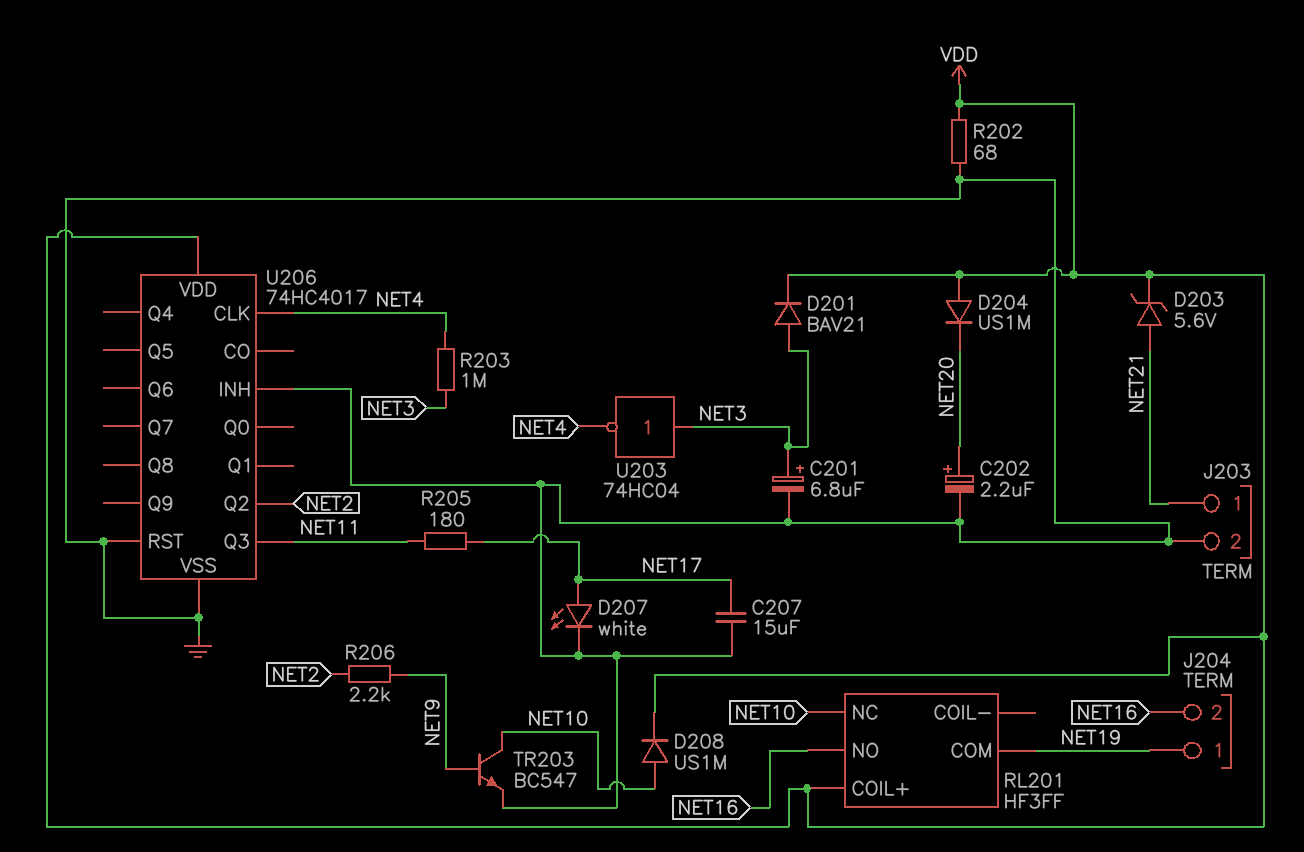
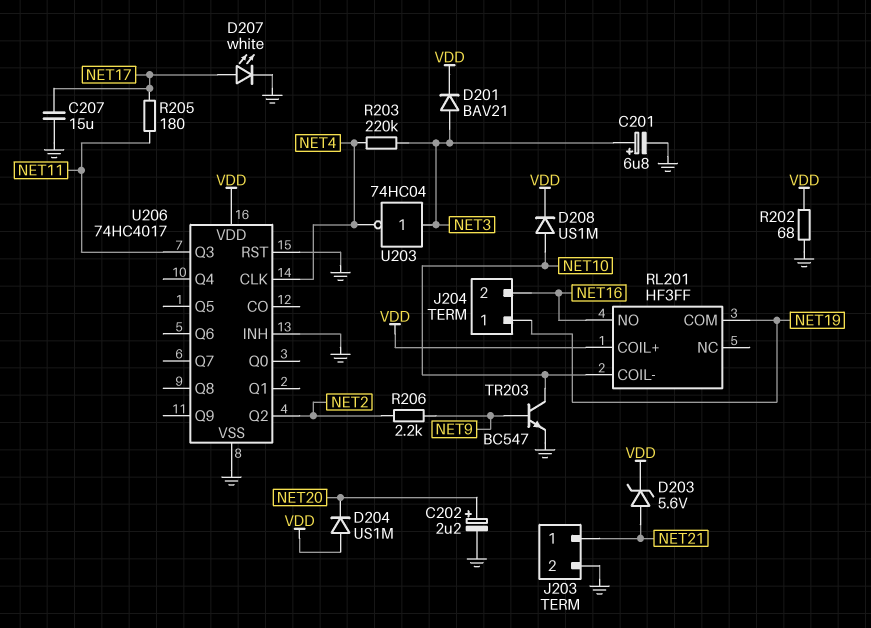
R203: 1M (NET3, NET4) -> 220k (NET3, NET4)
RL201 pin COIL-: none -> NET10
RL201 pin NC: NET10 -> none

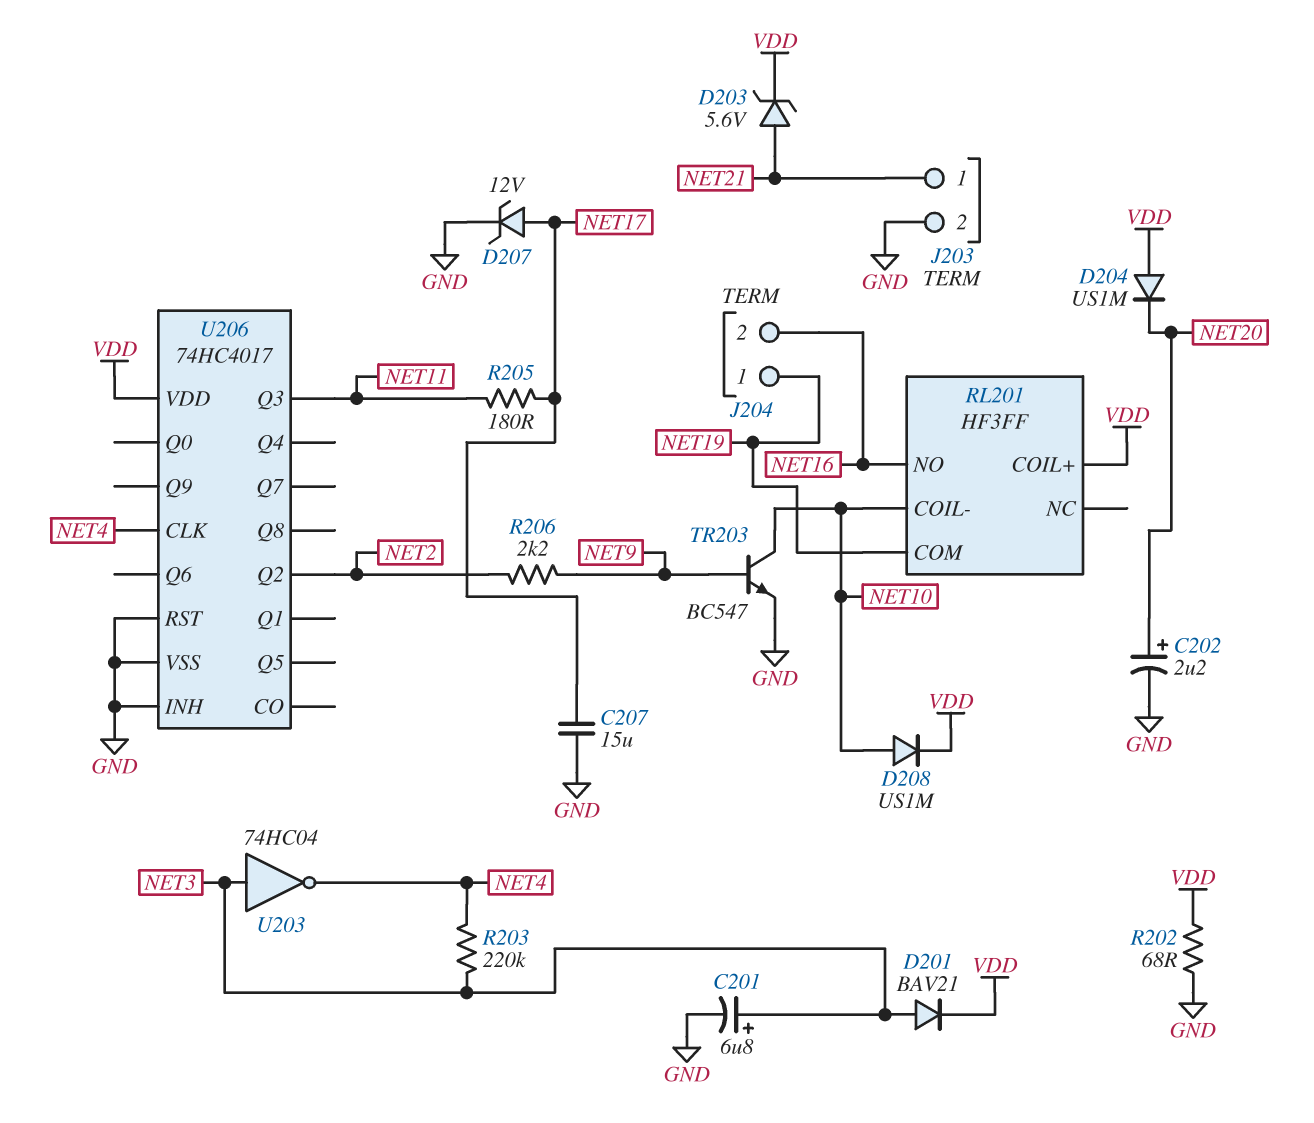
D207: LED white (A NET17, K GND) -> zener 12V (A NET17, K GND)

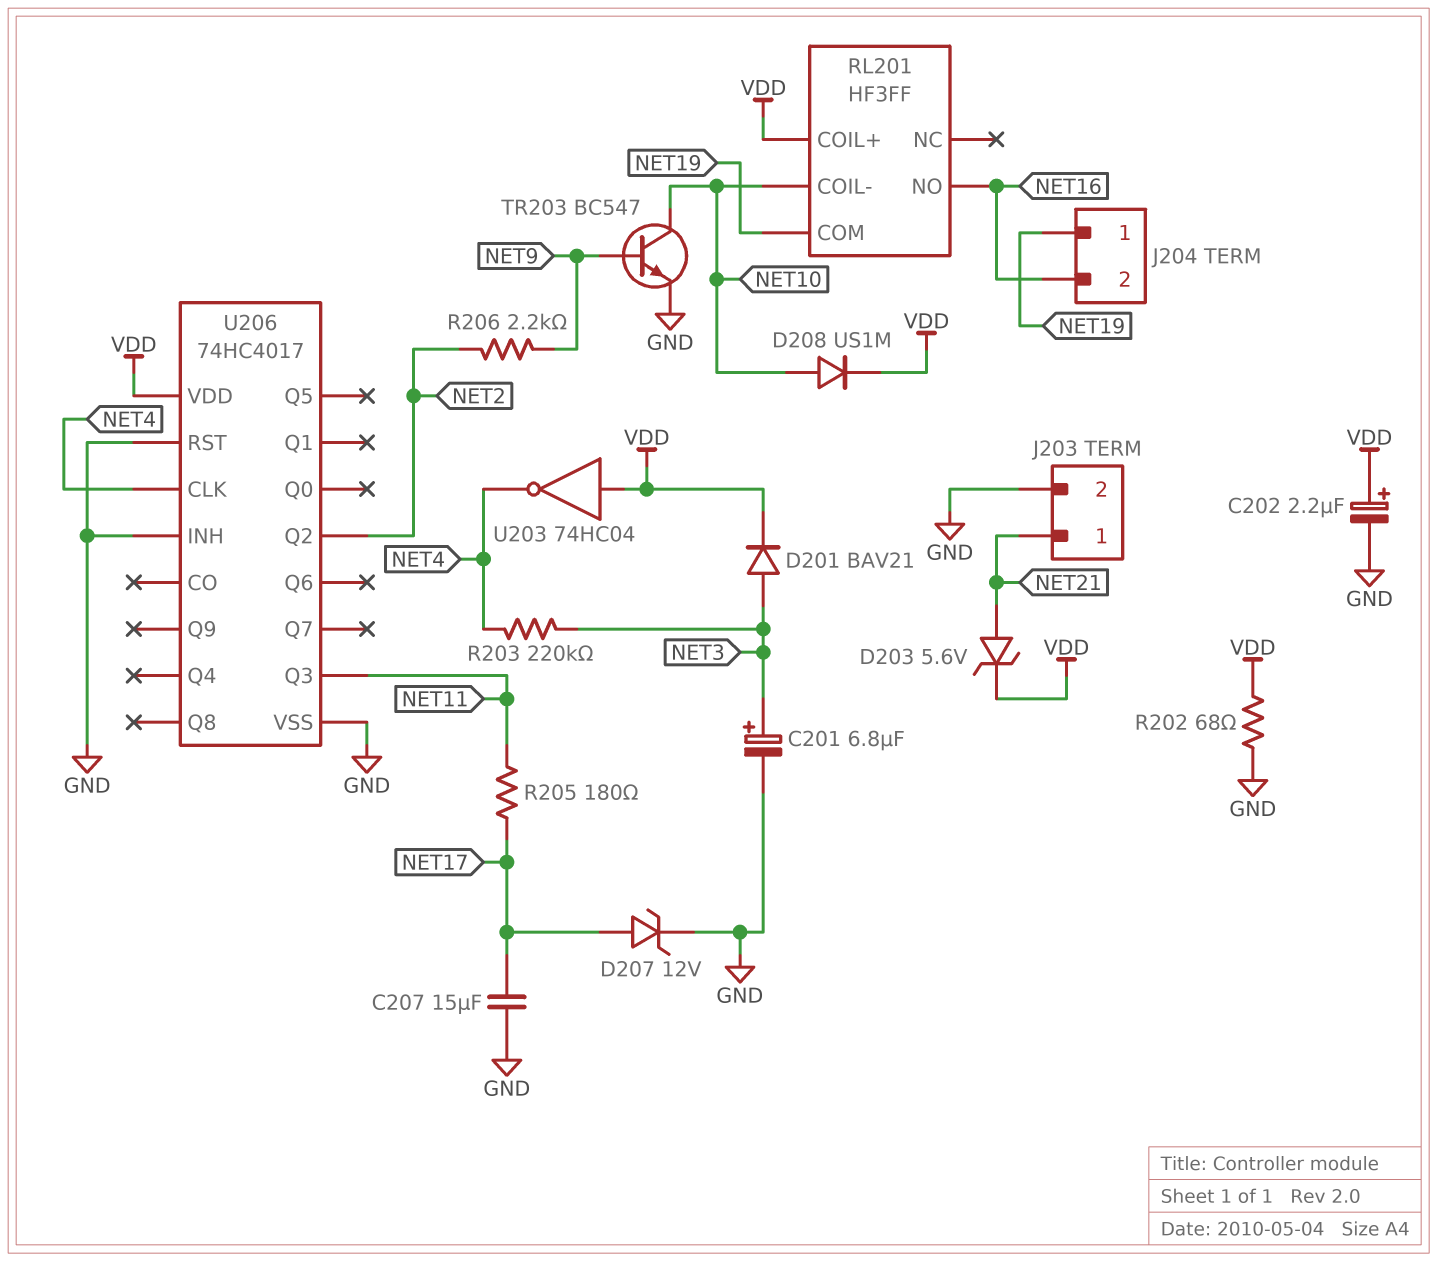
C202: 2.2uF (plus NET20, minus GND) -> 2.2uF (plus VDD, minus GND)
D204: diode US1M (A VDD, K NET20) -> none
U203: NOT 74HC04 (in NET3, out NET4) -> NOT 74HC04 (in VDD, out NET4)

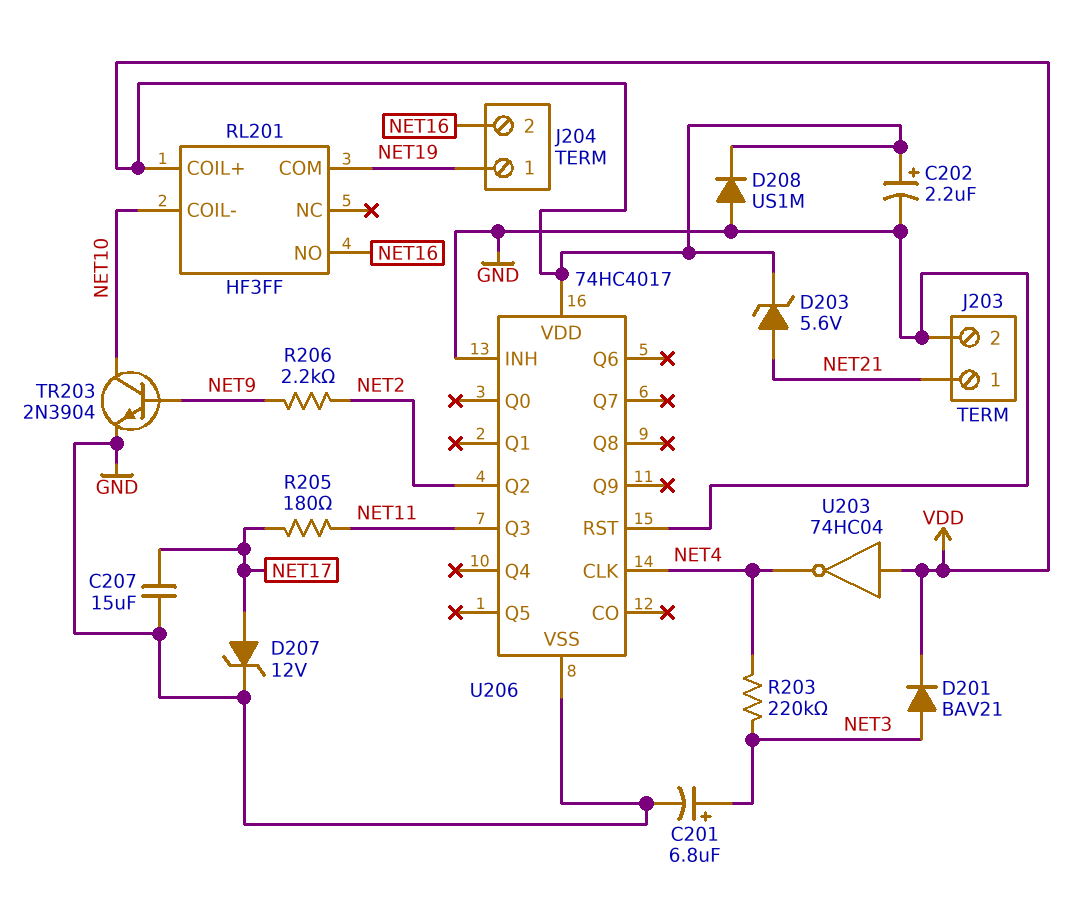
D208: diode US1M (A NET10, K VDD) -> diode US1M (A GND, K VDD)
R202: 68 (GND, VDD) -> none
TR203: NPN BC547 (B NET9, C NET10, E GND) -> NPN 2N3904 (B NET9, C NET10, E GND)

